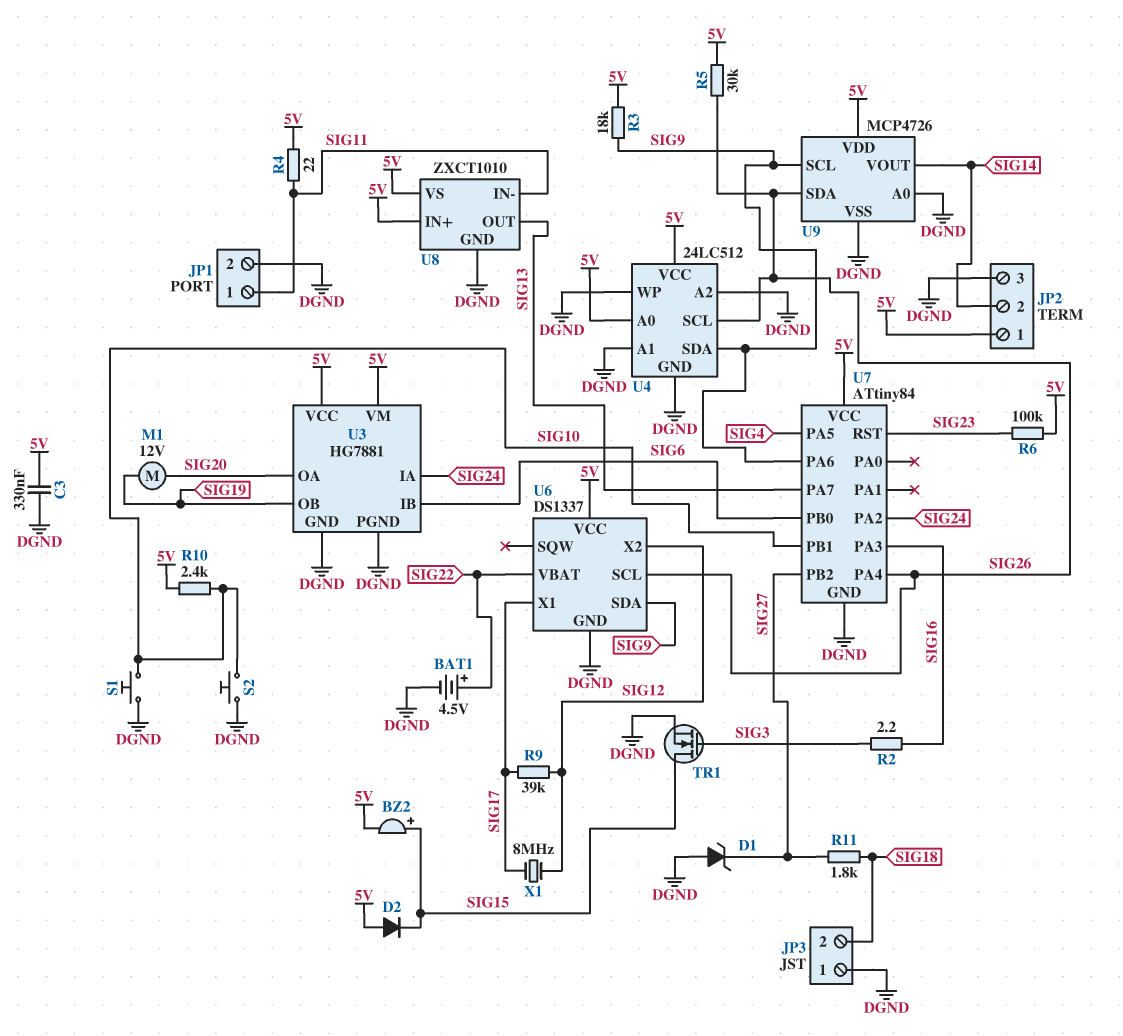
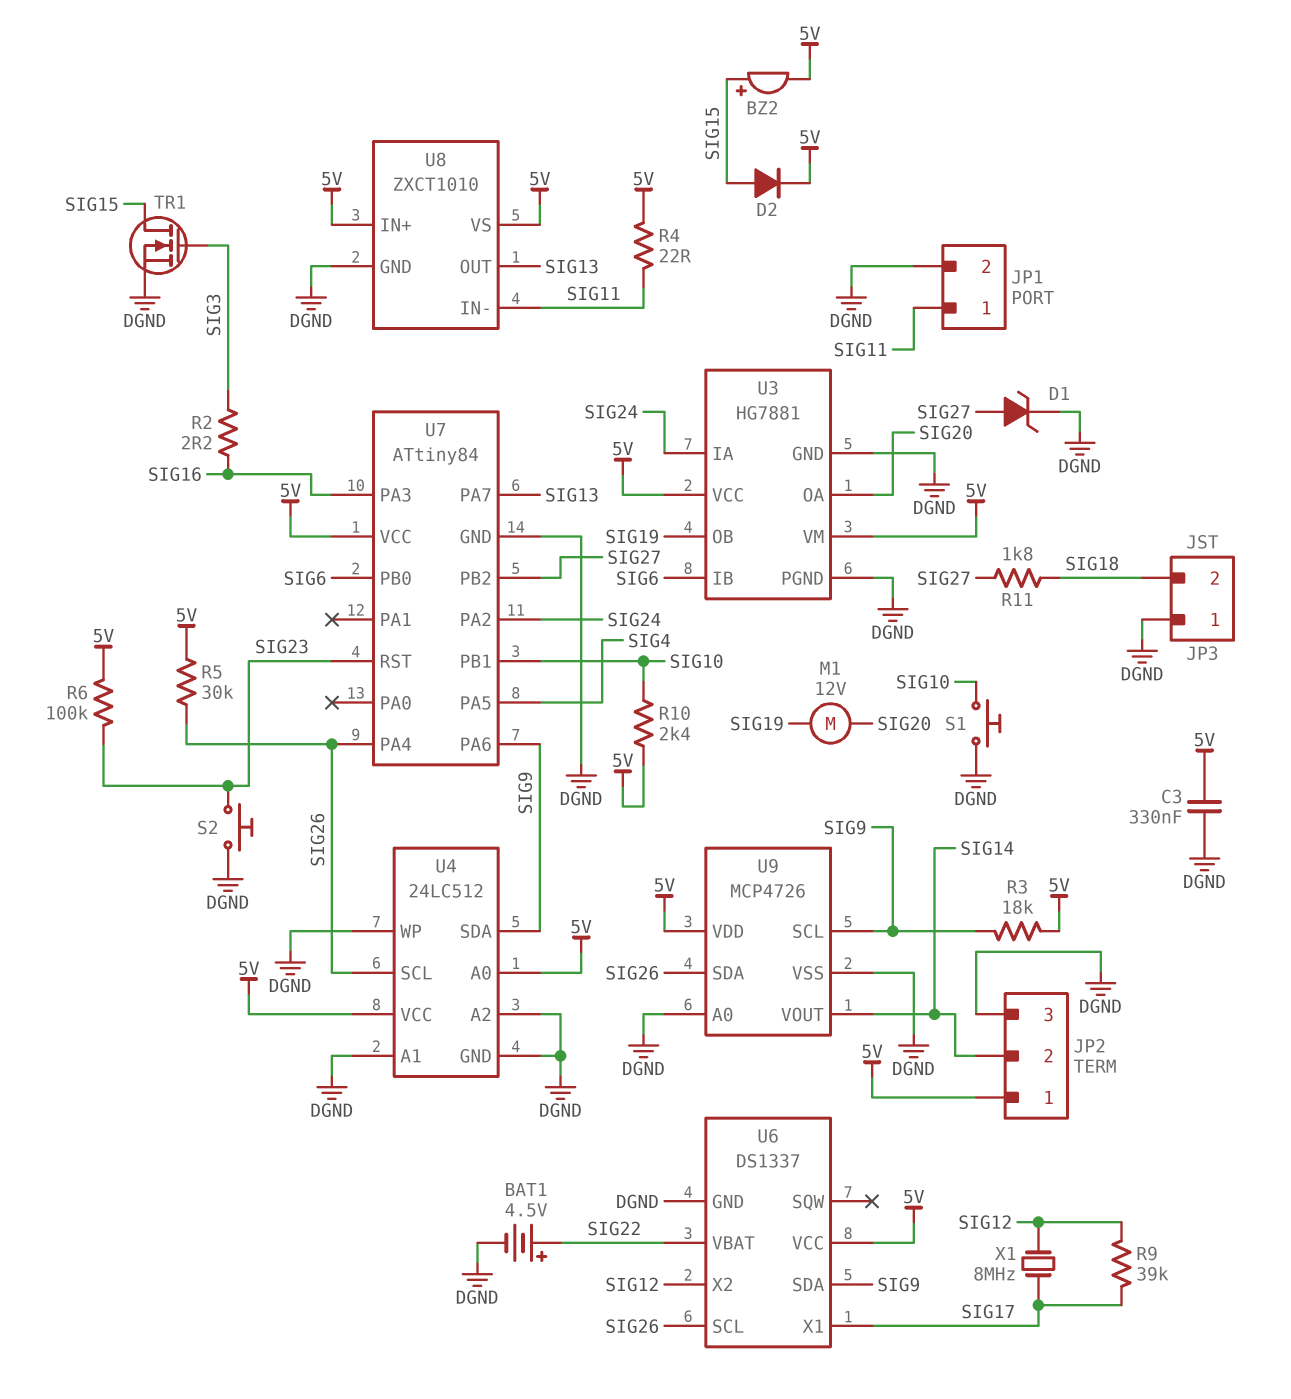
D1: zener (A DGND, K SIG27) -> zener (A SIG27, K DGND)
D2: diode (A 5V, K SIG15) -> diode (A SIG15, K 5V)
S2: button (DGND, SIG10) -> button (DGND, SIG23)

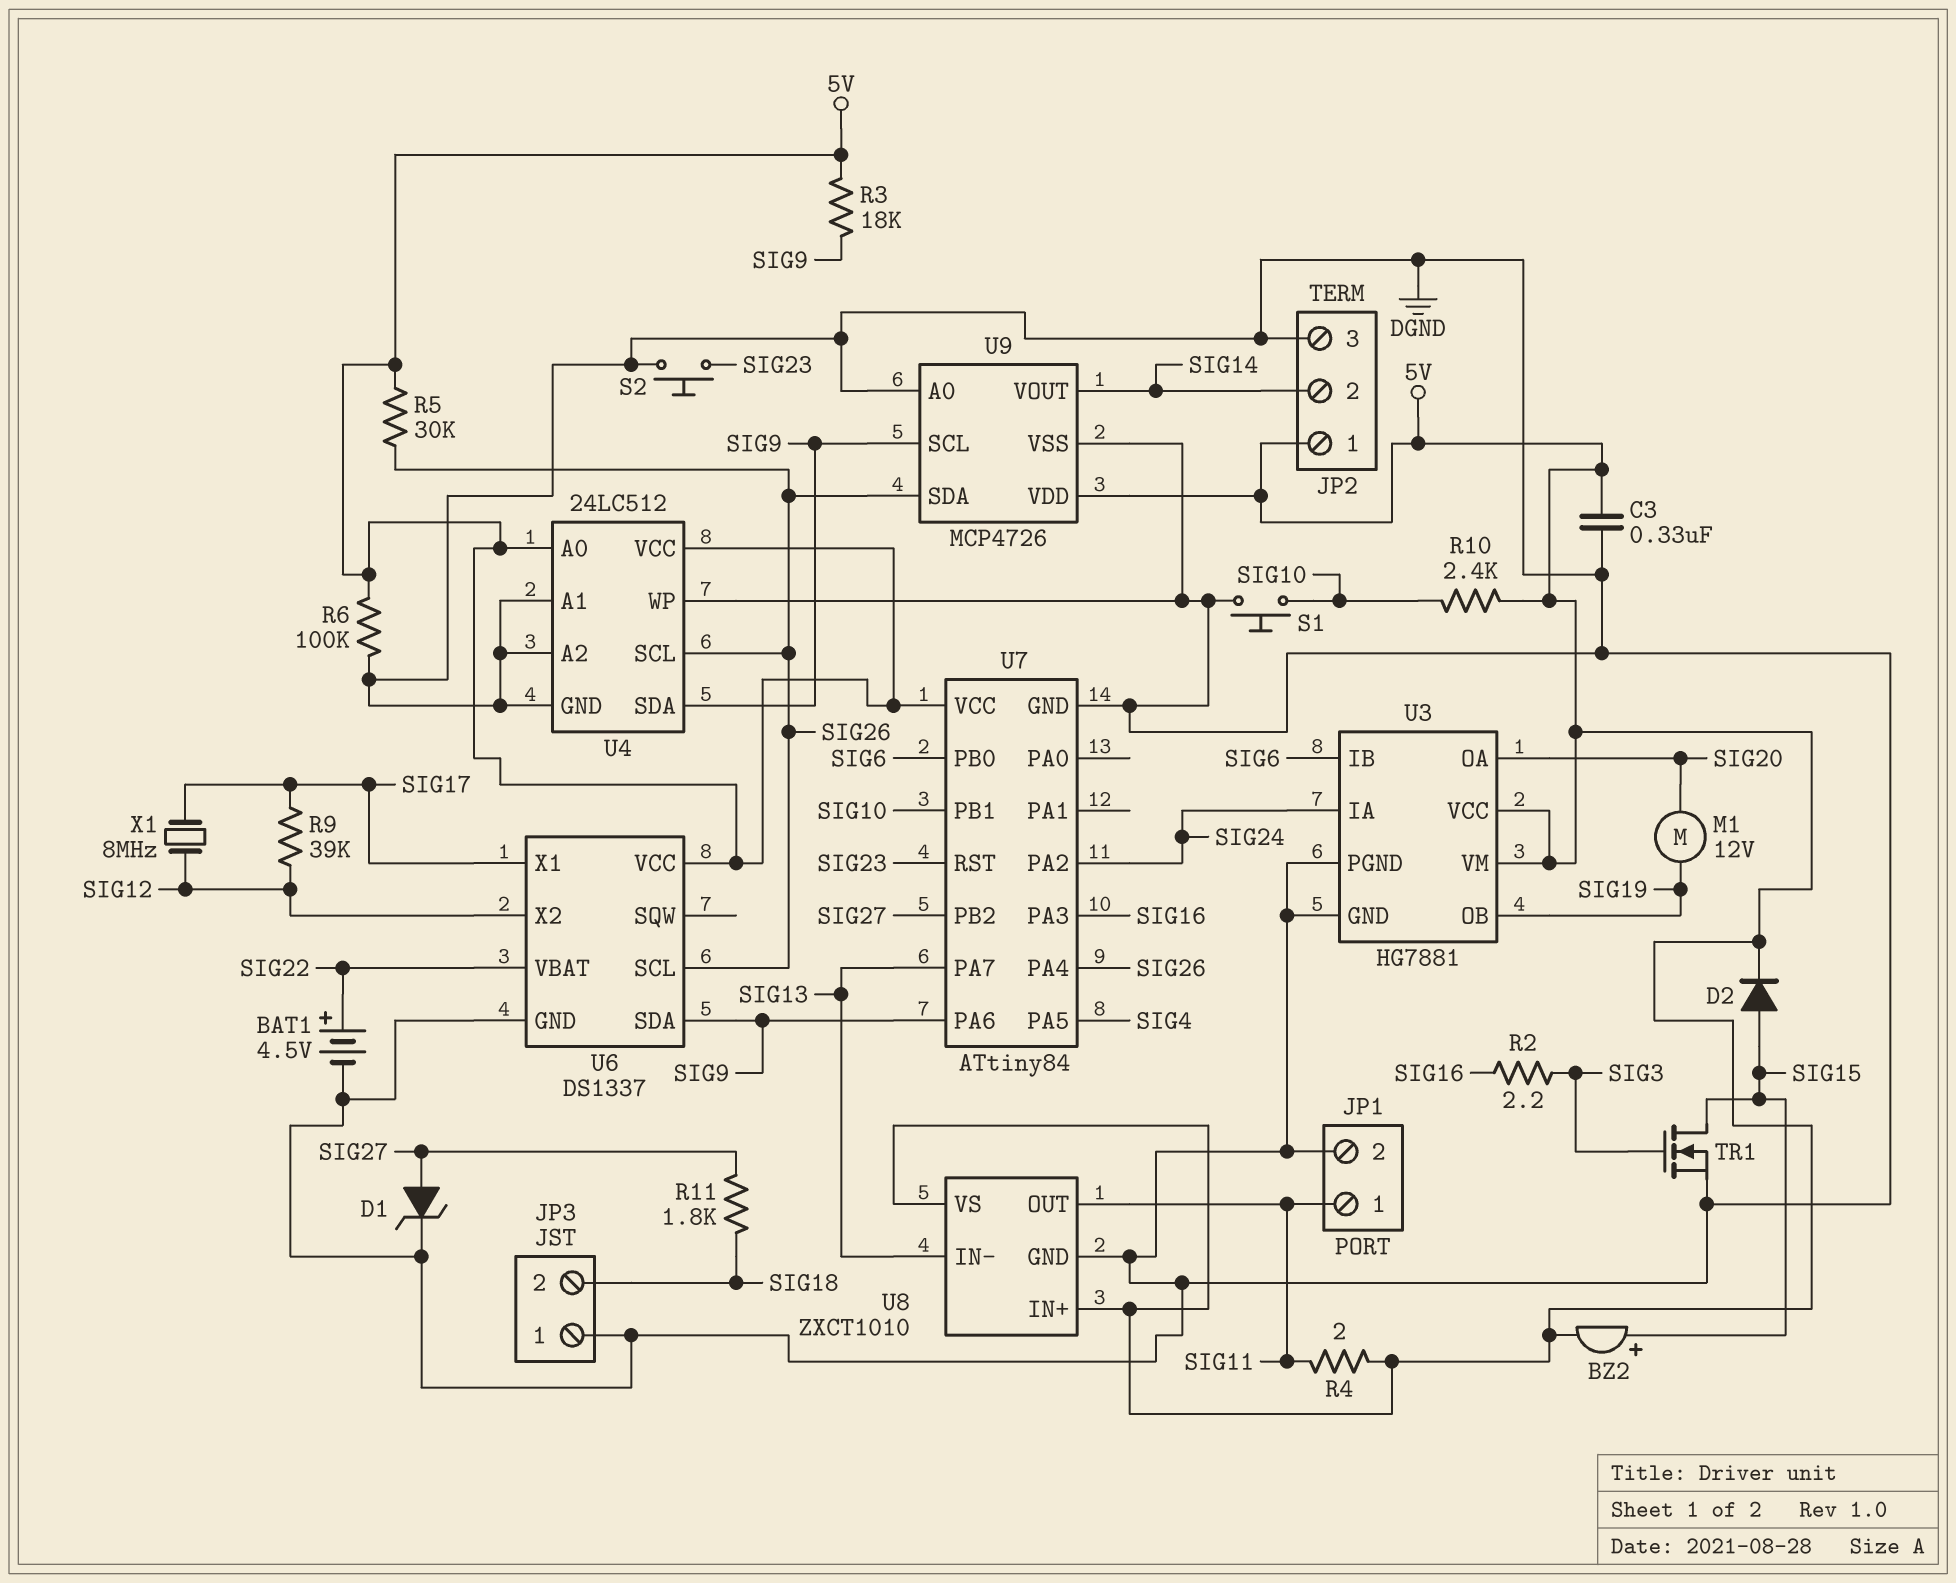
R4: 22 (5V, SIG11) -> 2 (5V, SIG11)
R6: 100k (5V, SIG23) -> 100k (5V, DGND)
U8 pin IN-: SIG11 -> SIG13
U8 pin OUT: SIG13 -> SIG11

